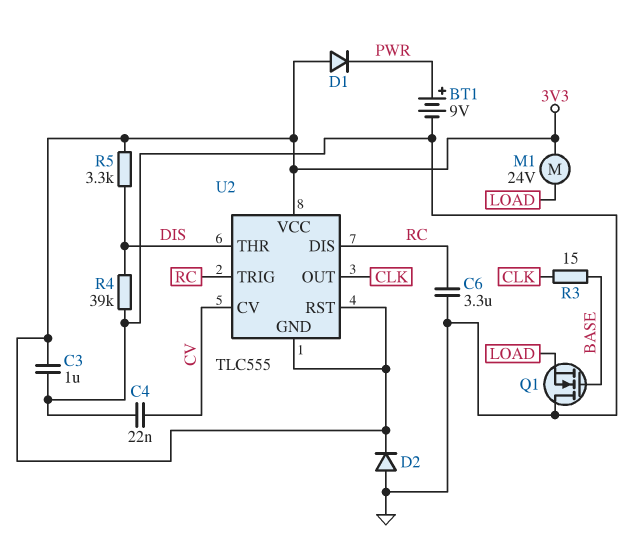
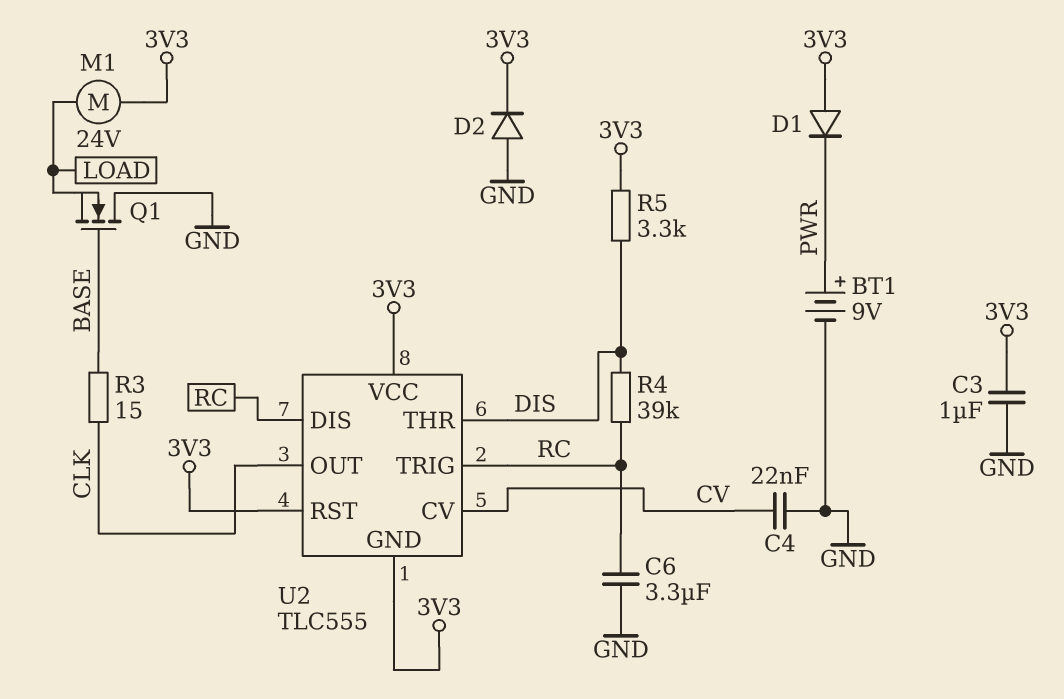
R4: 39k (DIS, GND) -> 39k (DIS, RC)

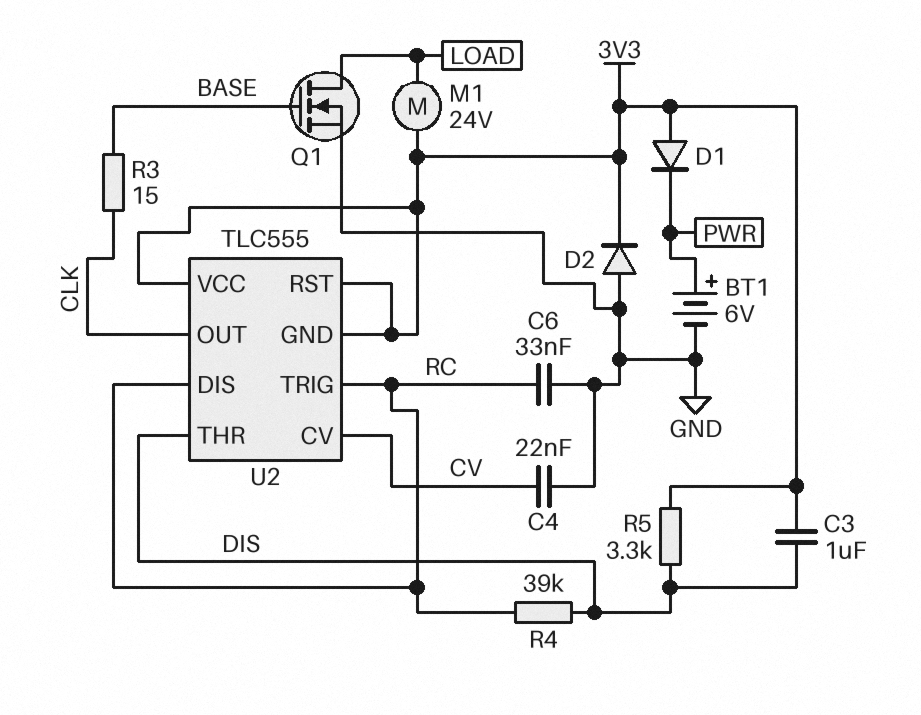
BT1: 9V (plus PWR, minus GND) -> 6V (plus PWR, minus GND)
C3: 1uF (3V3, GND) -> 1uF (3V3, DIS)
C6: 3.3uF (GND, RC) -> 33nF (GND, RC)
Q1: NMOS (G BASE, D GND, S LOAD) -> NMOS (G BASE, D LOAD, S GND)

